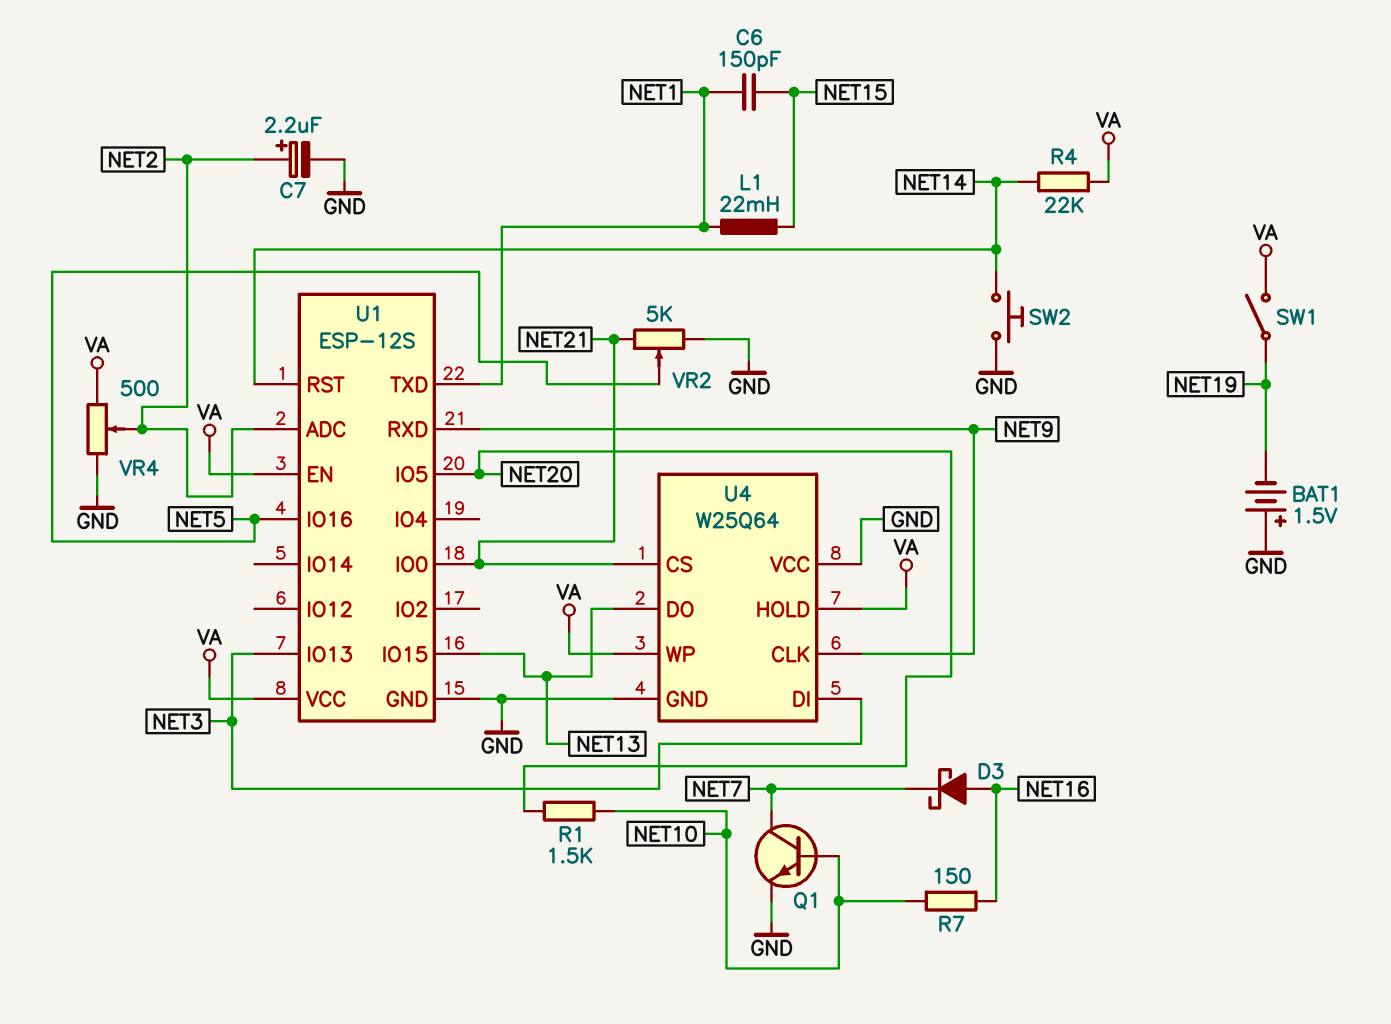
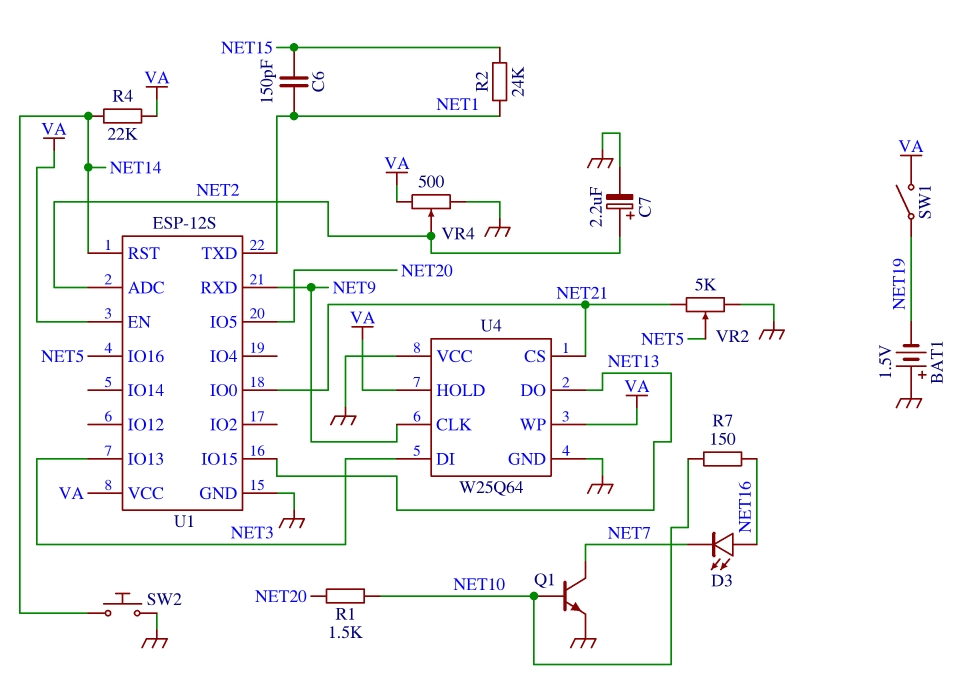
D3: schottky (A NET16, K NET7) -> LED (A NET16, K NET7)
L1: 22mH (NET1, NET15) -> none
R2: none -> 24k (NET1, NET15)

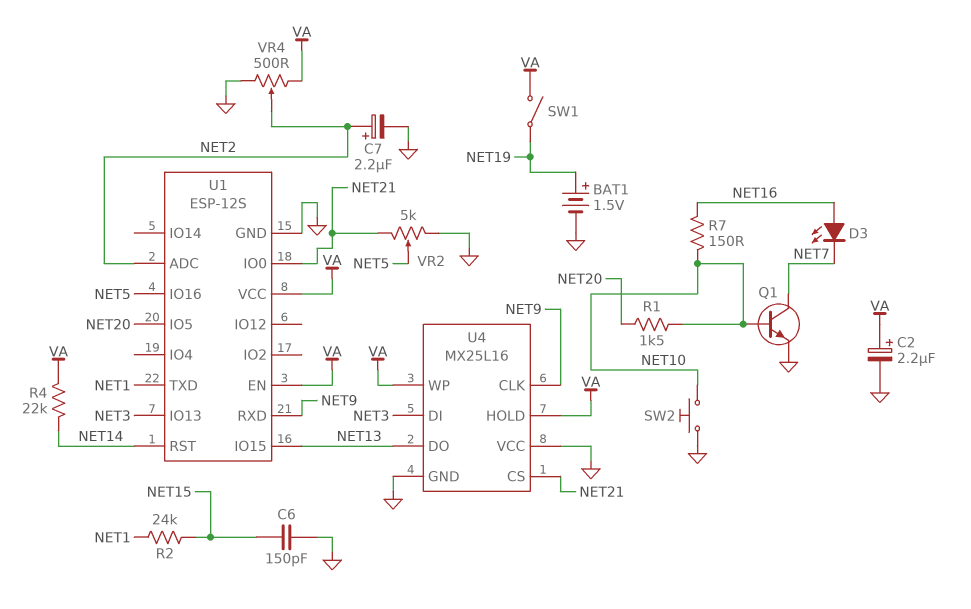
BAT1: 1.5V (plus GND, minus NET19) -> 1.5V (plus NET19, minus GND)
C2: none -> 2.2uF (plus VA, minus GND)
C6: 150pF (NET1, NET15) -> 150pF (GND, NET15)
SW2: button (GND, NET14) -> button (GND, NET10)
U4: W25Q64 -> MX25L16

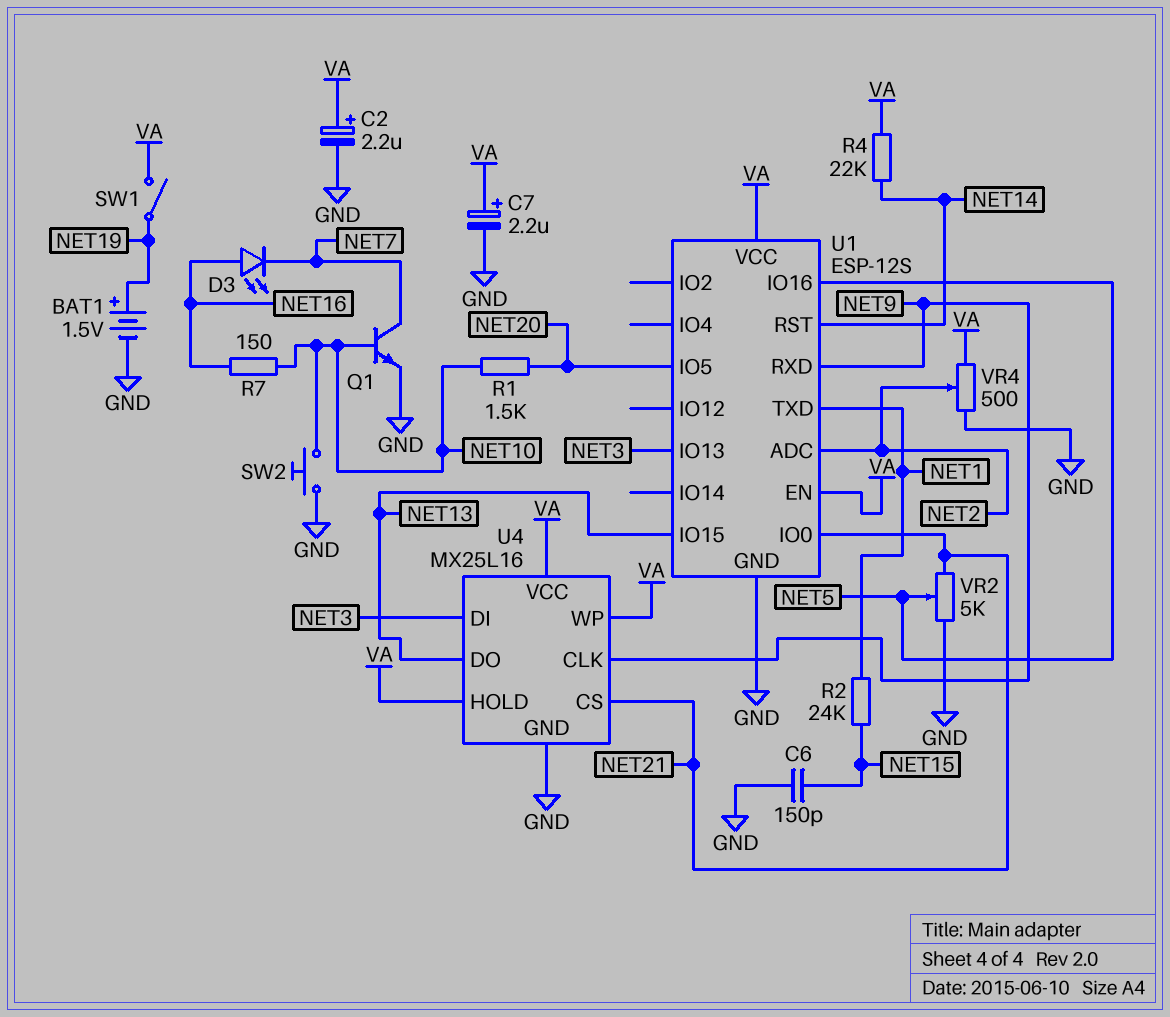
C7: 2.2uF (plus NET2, minus GND) -> 2.2uF (plus VA, minus GND)
U4 pin VCC: GND -> VA

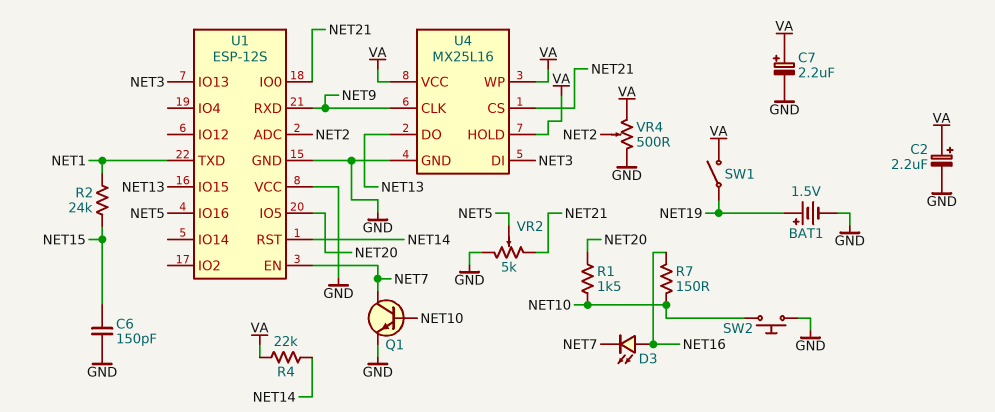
U1 pin EN: VA -> NET7
U1 pin VCC: VA -> GND

